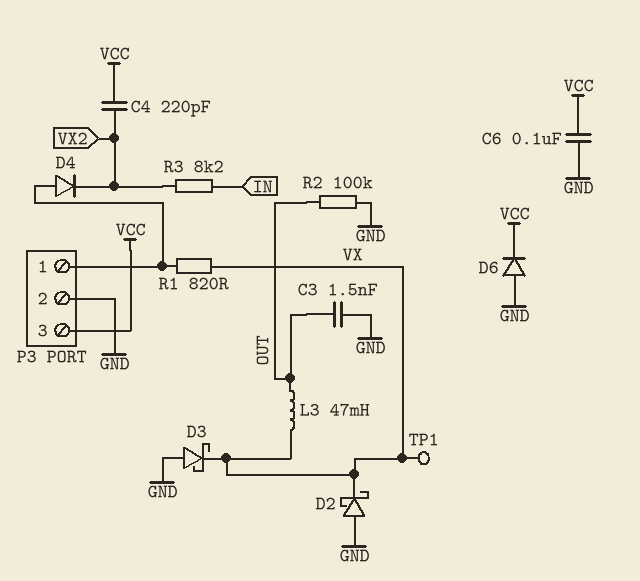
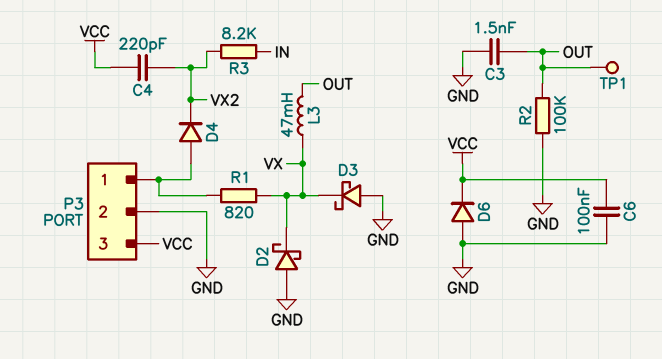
TP1: test point (VX) -> test point (OUT)

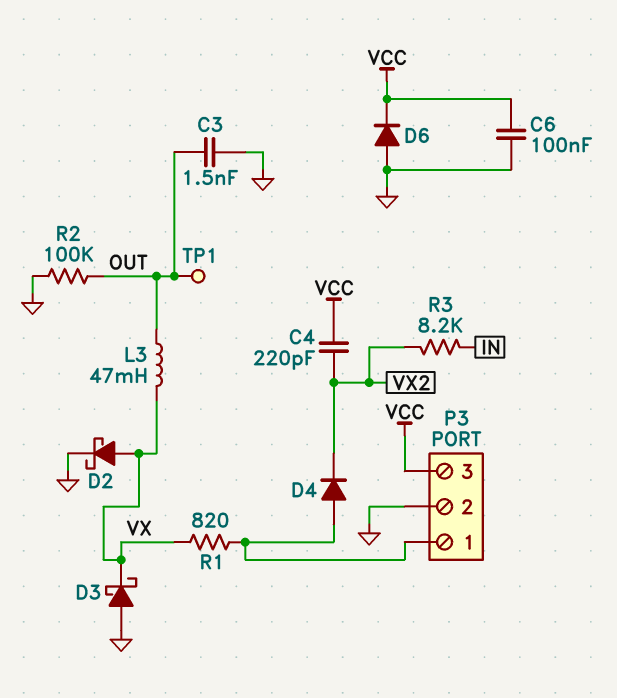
D2: schottky (A GND, K VX) -> schottky (A VX, K GND)

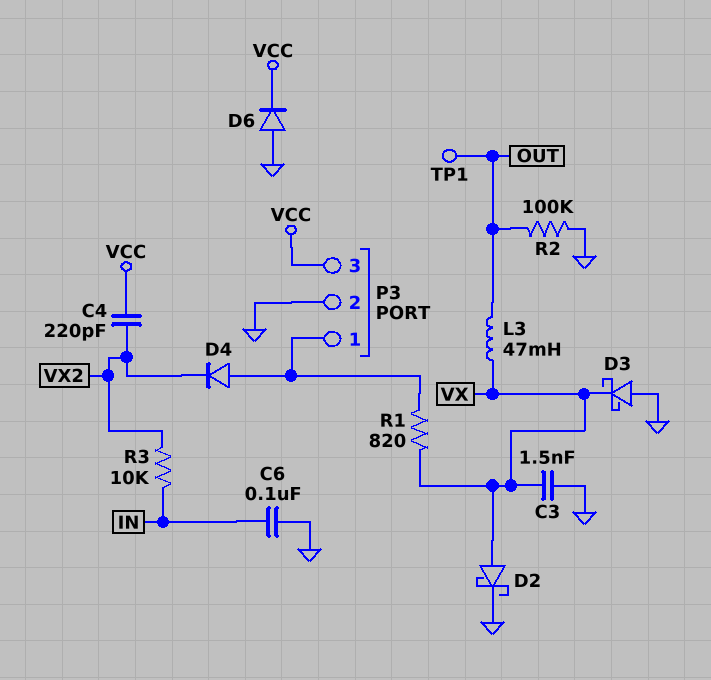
C3: 1.5nF (GND, OUT) -> 1.5nF (GND, VX)
C6: 100nF (GND, VCC) -> 100nF (GND, IN)
R3: 8.2k (IN, VX2) -> 10k (IN, VX2)

